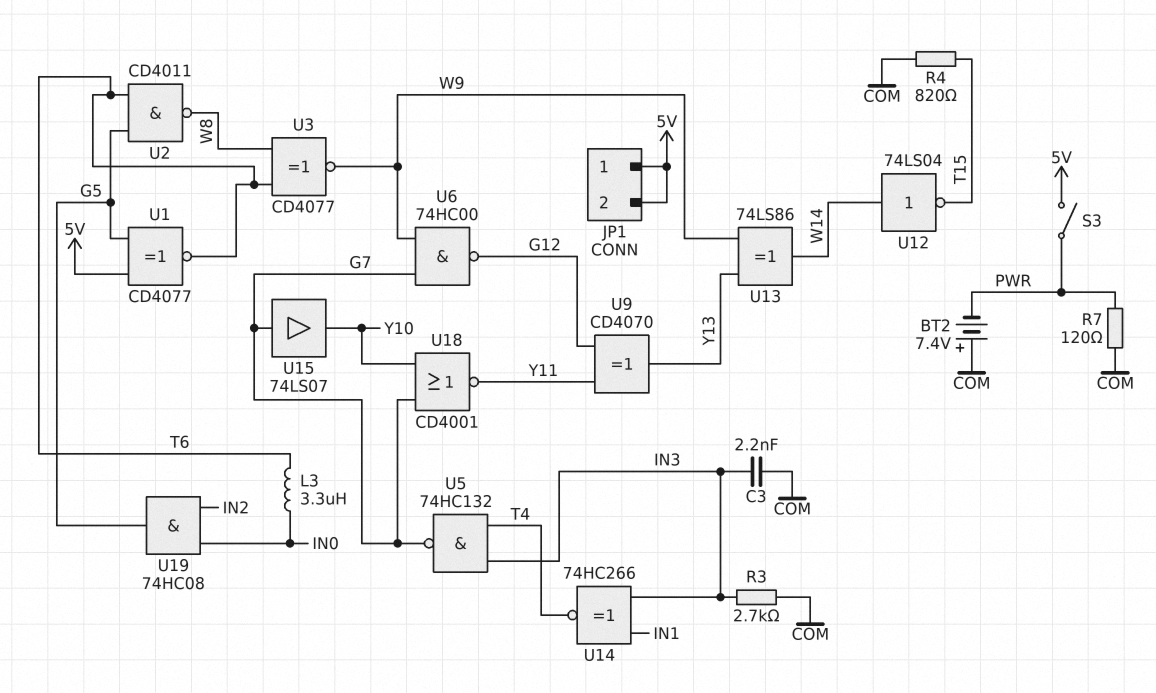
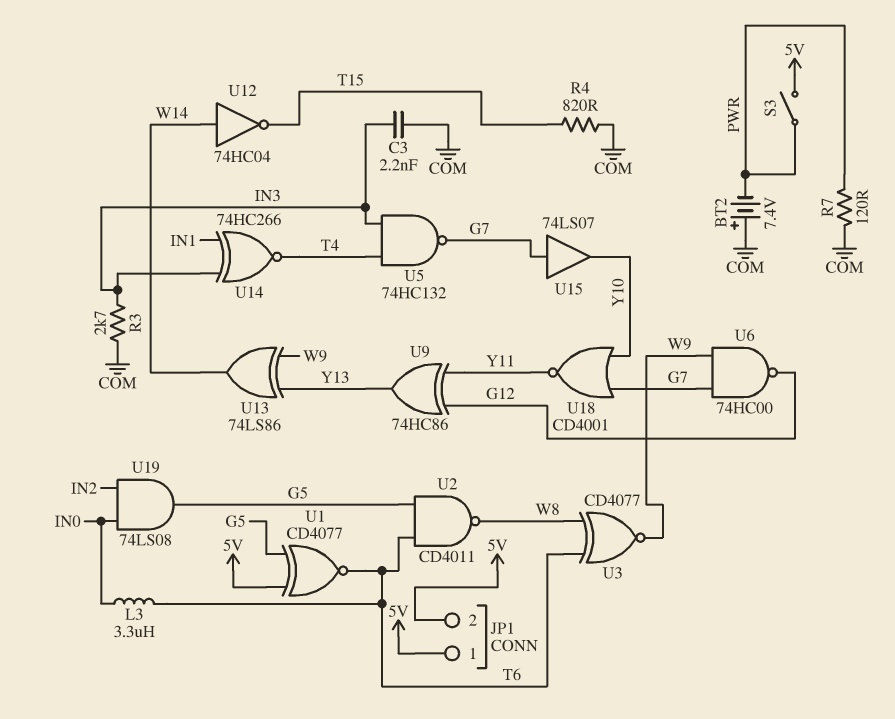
U9: XOR CD4070 (in G12, in Y11, out Y13) -> XOR 74HC86 (in G12, in Y11, out Y13)
U12: NOT 74LS04 (in W14, out T15) -> NOT 74HC04 (in W14, out T15)
U19: AND 74HC08 (in IN0, in IN2, out G5) -> AND 74LS08 (in IN0, in IN2, out G5)

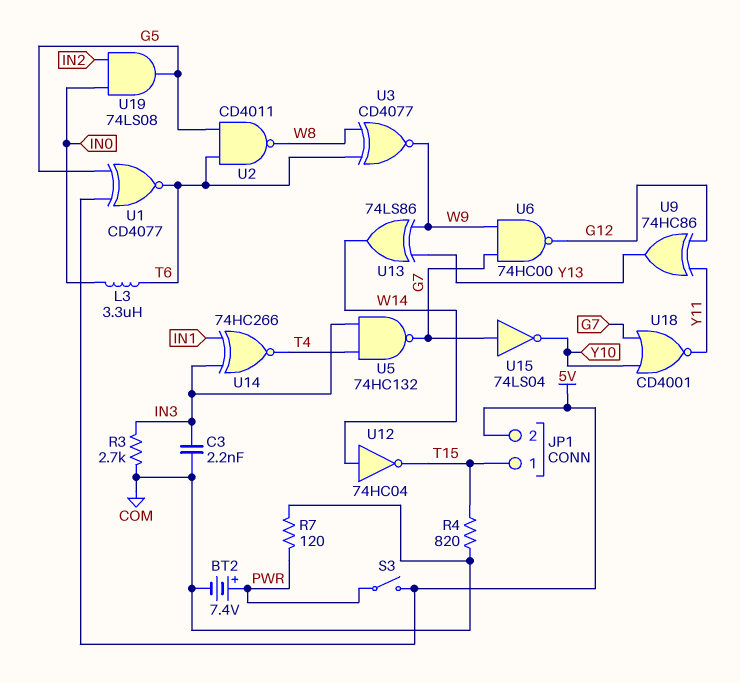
BT2: 7.4V (plus COM, minus PWR) -> 7.4V (plus PWR, minus COM)
JP1 pin 1: 5V -> T15
U15: buffer 74LS07 (in G7, out Y10) -> NOT 74LS04 (in G7, out Y10)

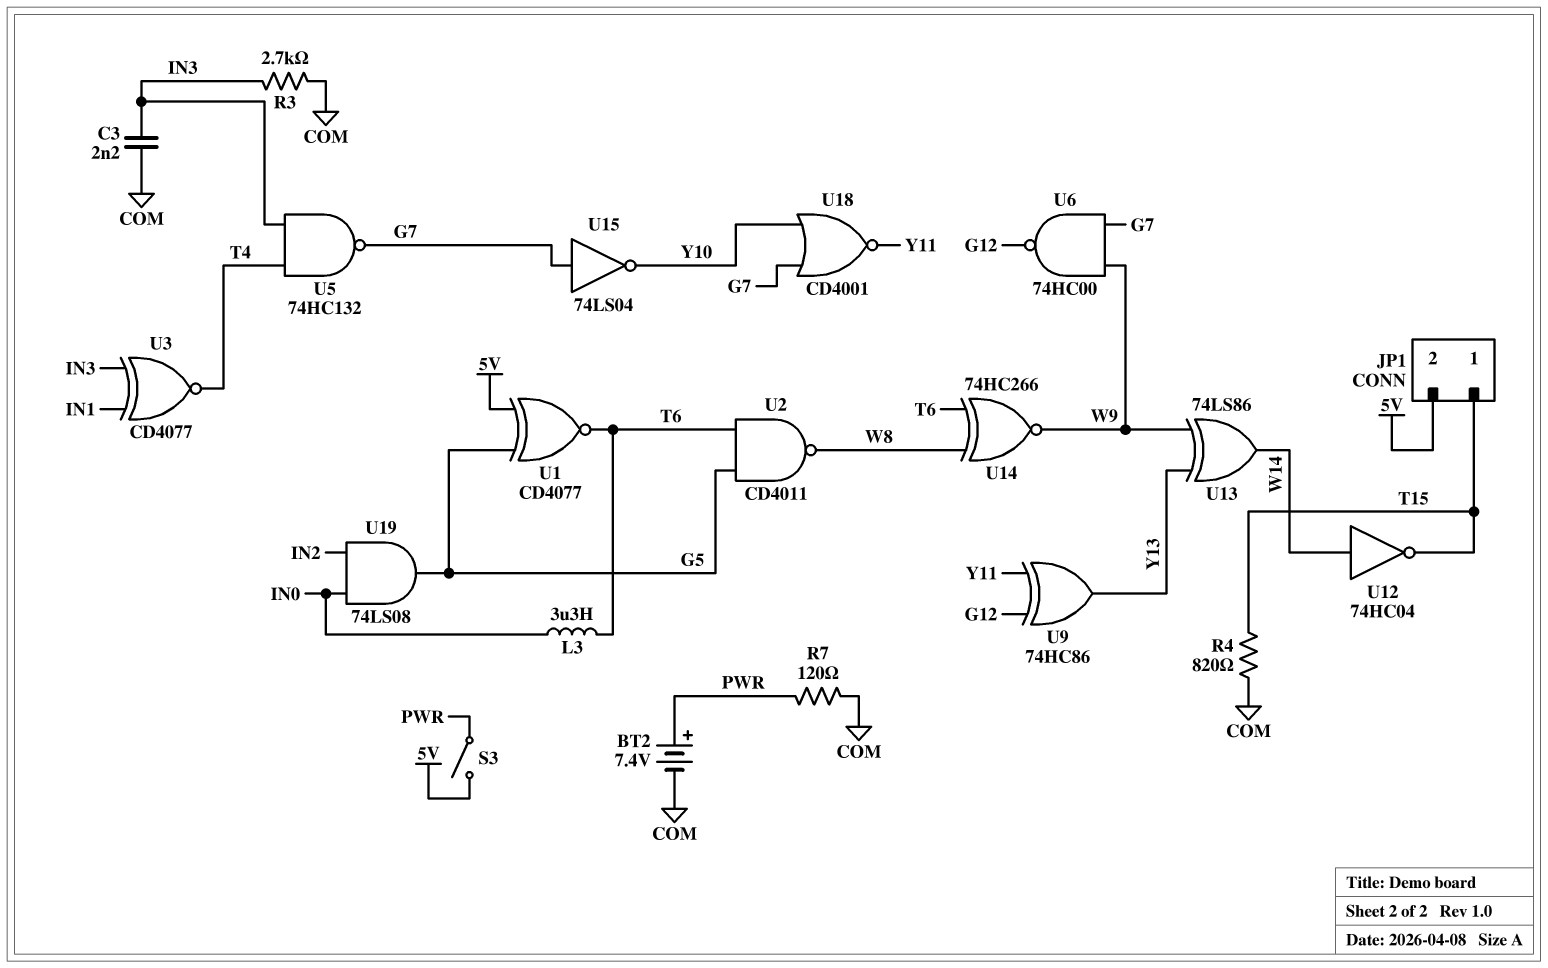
U3: XNOR CD4077 (in T6, in W8, out W9) -> XNOR CD4077 (in IN1, in IN3, out T4)
U14: XNOR 74HC266 (in IN1, in IN3, out T4) -> XNOR 74HC266 (in T6, in W8, out W9)

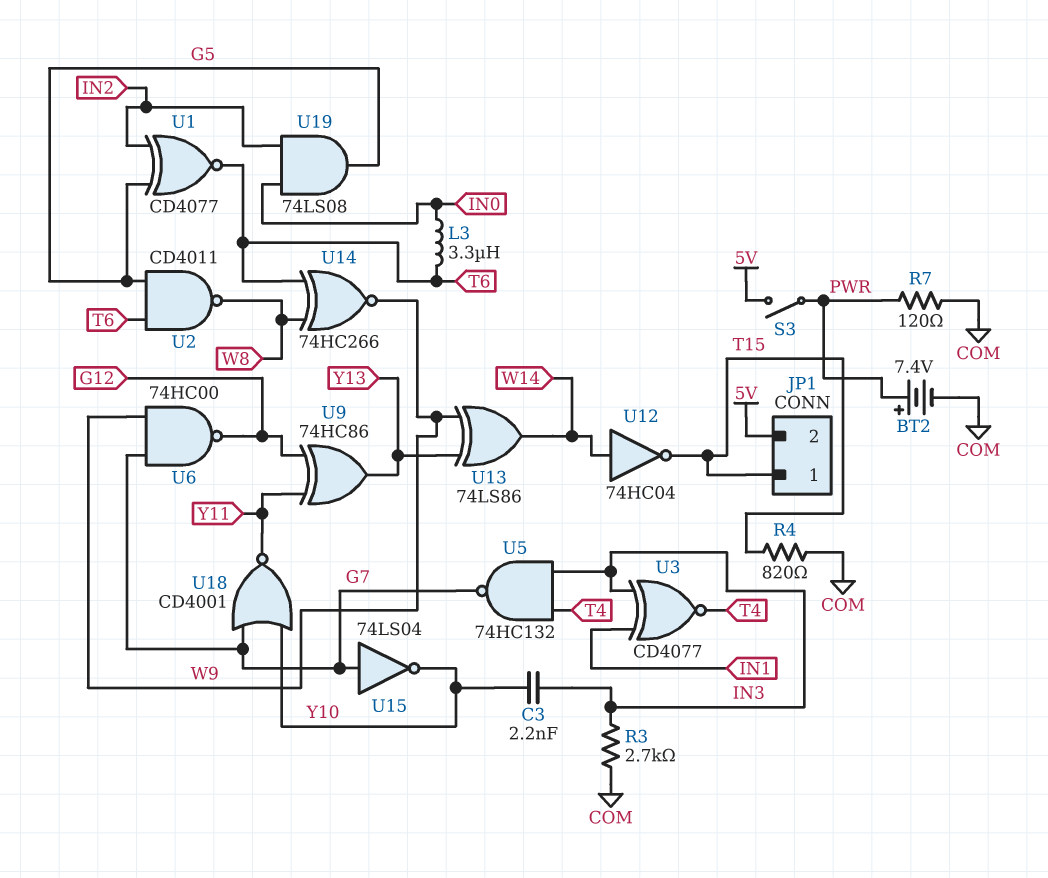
C3: 2.2nF (COM, IN3) -> 2.2nF (IN3, Y10)
U1: XNOR CD4077 (in 5V, in G5, out T6) -> XNOR CD4077 (in G5, in IN2, out T6)

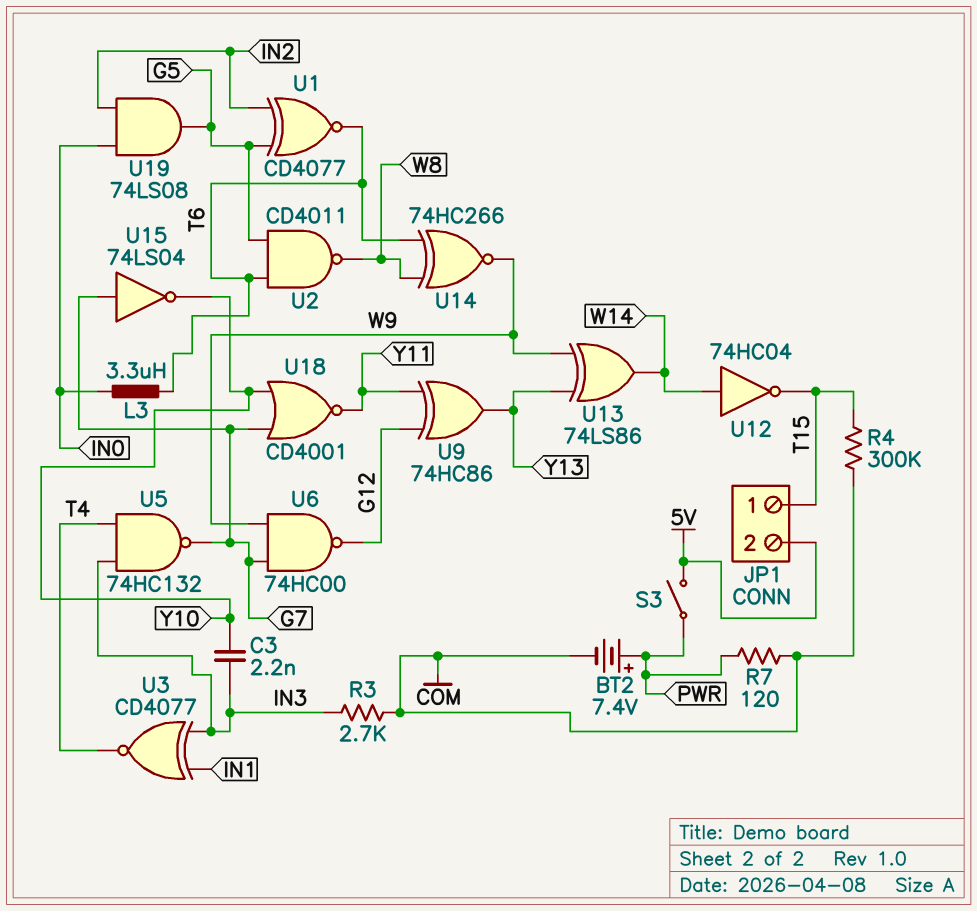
R4: 820 (COM, T15) -> 300k (COM, T15)

